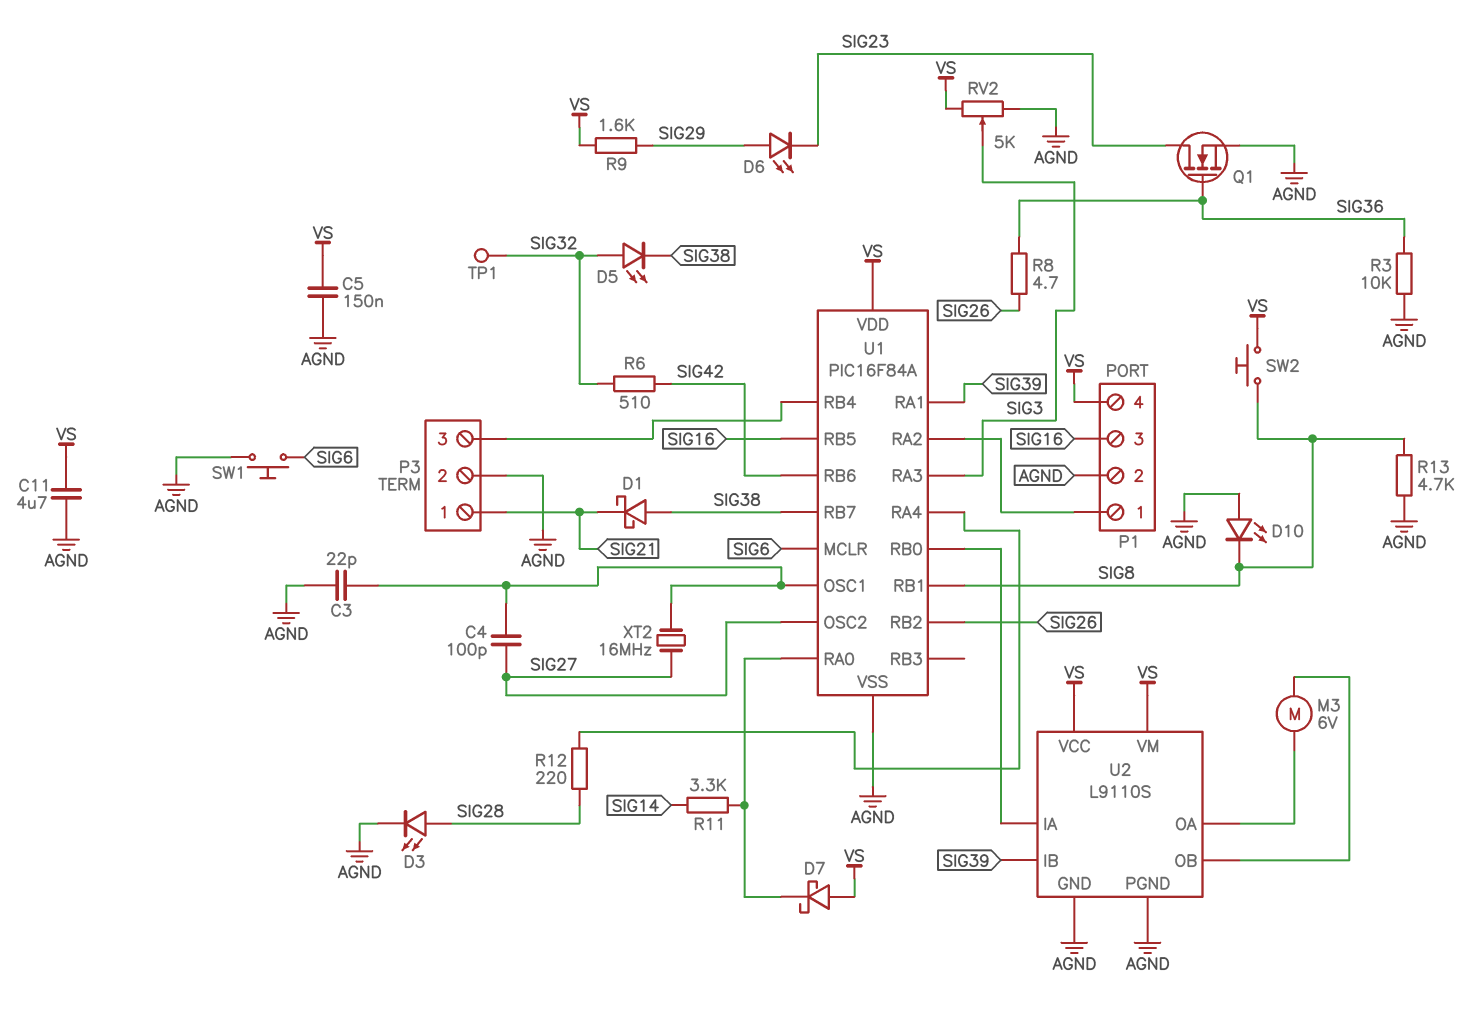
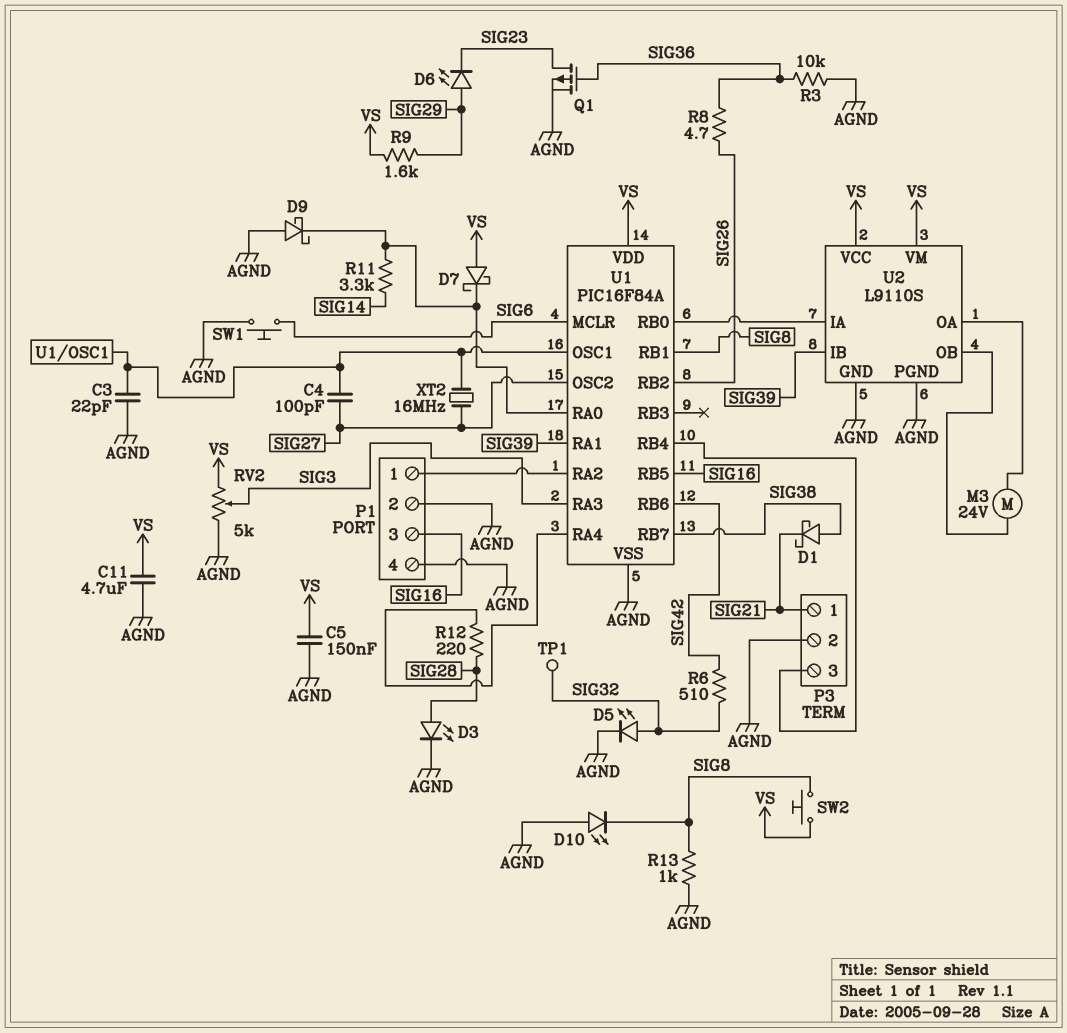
D5: LED (A SIG32, K SIG38) -> LED (A SIG32, K AGND)
D9: none -> schottky (A AGND, K U1/RA0)
M3: motor 6V (U2/OA, U2/OB) -> motor 24V (U2/OA, U2/OB)
P1 pin 4: VS -> AGND
Q1: NMOS (G SIG36, D SIG23, S AGND) -> PMOS (G SIG36, D SIG23, S AGND)
R13: 4.7k (AGND, SIG8) -> 1k (AGND, SIG8)

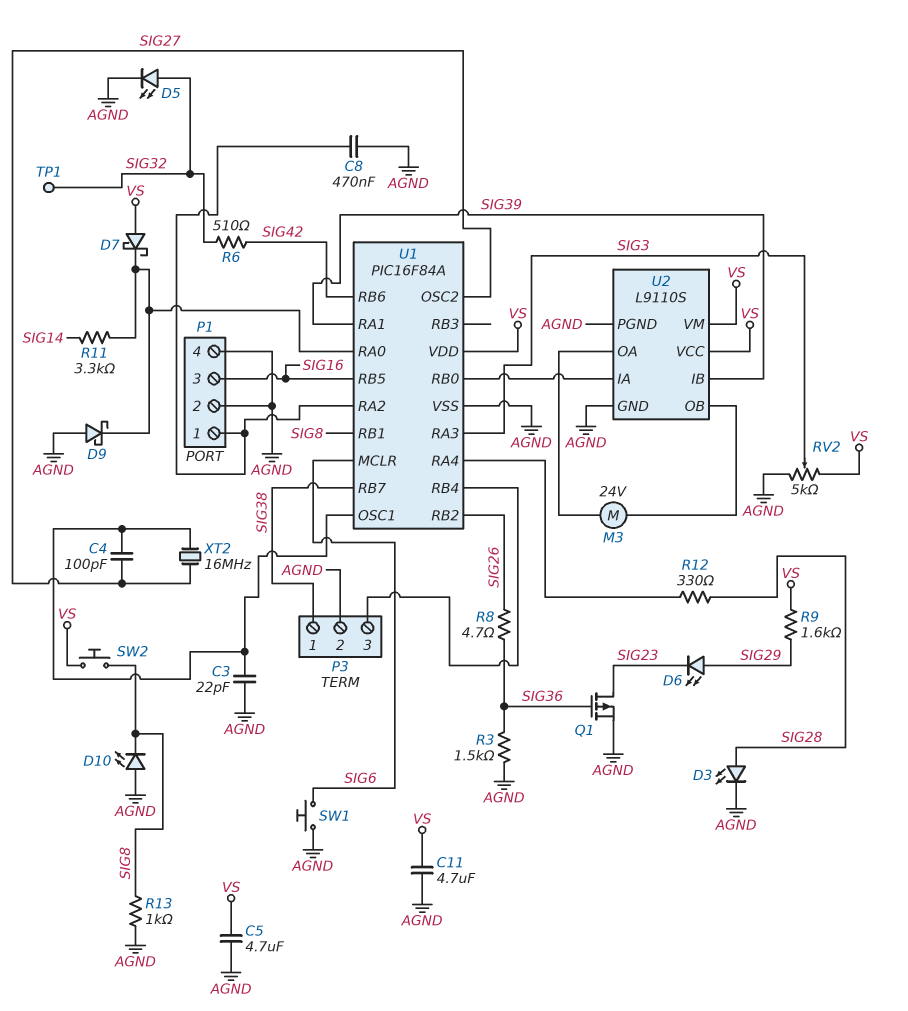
C5: 150nF (AGND, VS) -> 4.7uF (AGND, VS)
C8: none -> 470nF (AGND, P1/1)
D1: schottky (A SIG38, K SIG21) -> none
P3 pin 1: SIG21 -> SIG38
R3: 10k (AGND, SIG36) -> 1.5k (AGND, SIG36)
R12: 220 (SIG28, U1/RA4) -> 330 (SIG28, U1/RA4)

